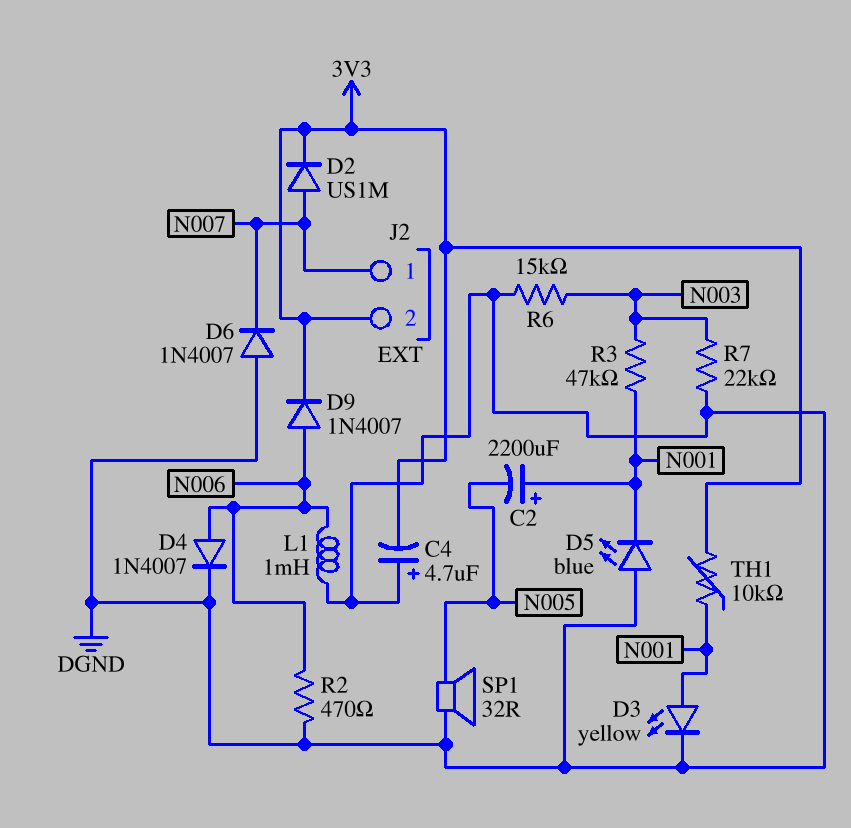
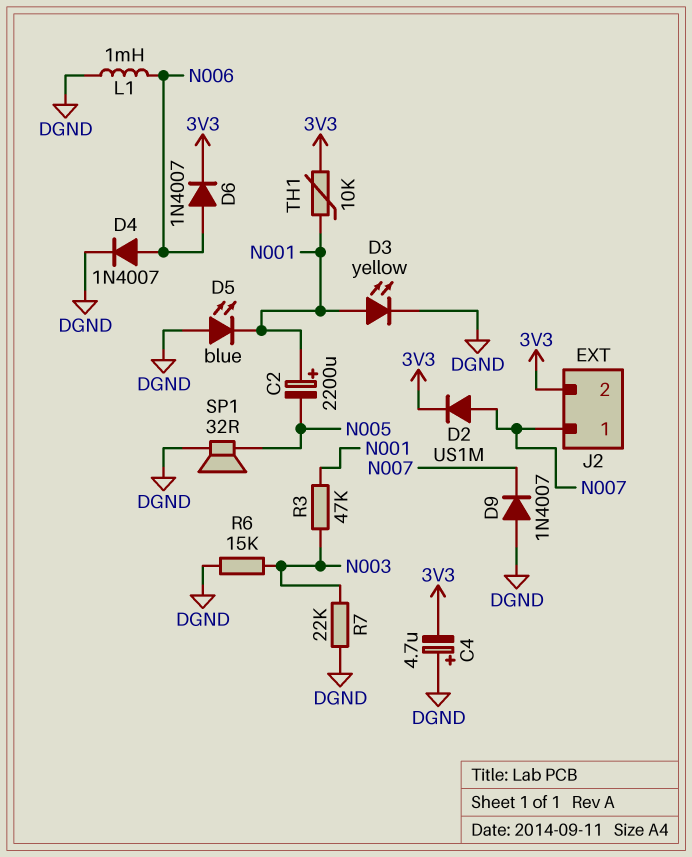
D6: diode 1N4007 (A DGND, K N007) -> diode 1N4007 (A N006, K 3V3)
D9: diode 1N4007 (A N006, K 3V3) -> diode 1N4007 (A DGND, K N007)
R2: 470 (DGND, N006) -> none

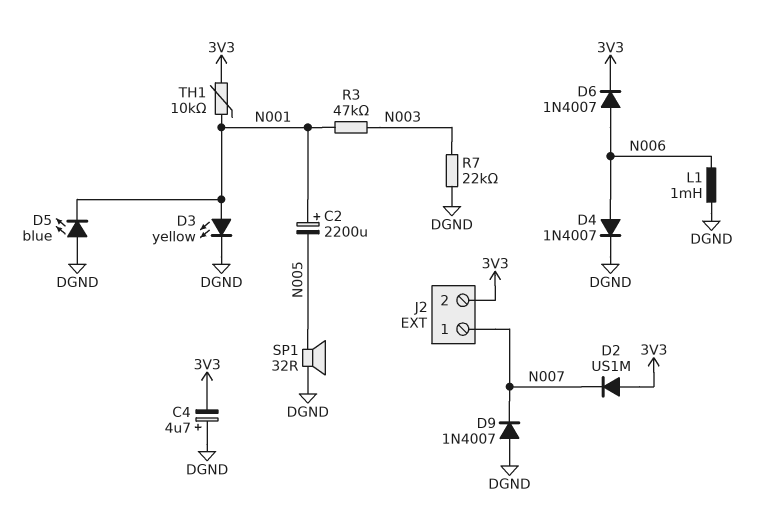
D2: diode US1M (A N007, K 3V3) -> diode US1M (A 3V3, K N007)
R6: 15k (DGND, N003) -> none

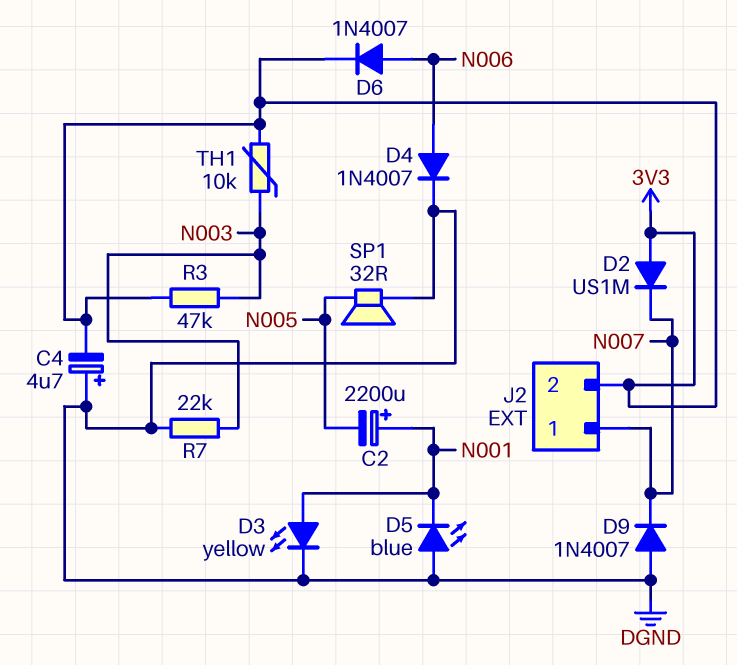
L1: 1mH (DGND, N006) -> none
R3: 47k (N001, N003) -> 47k (3V3, N003)
TH1: 10k (3V3, N001) -> 10k (3V3, N003)

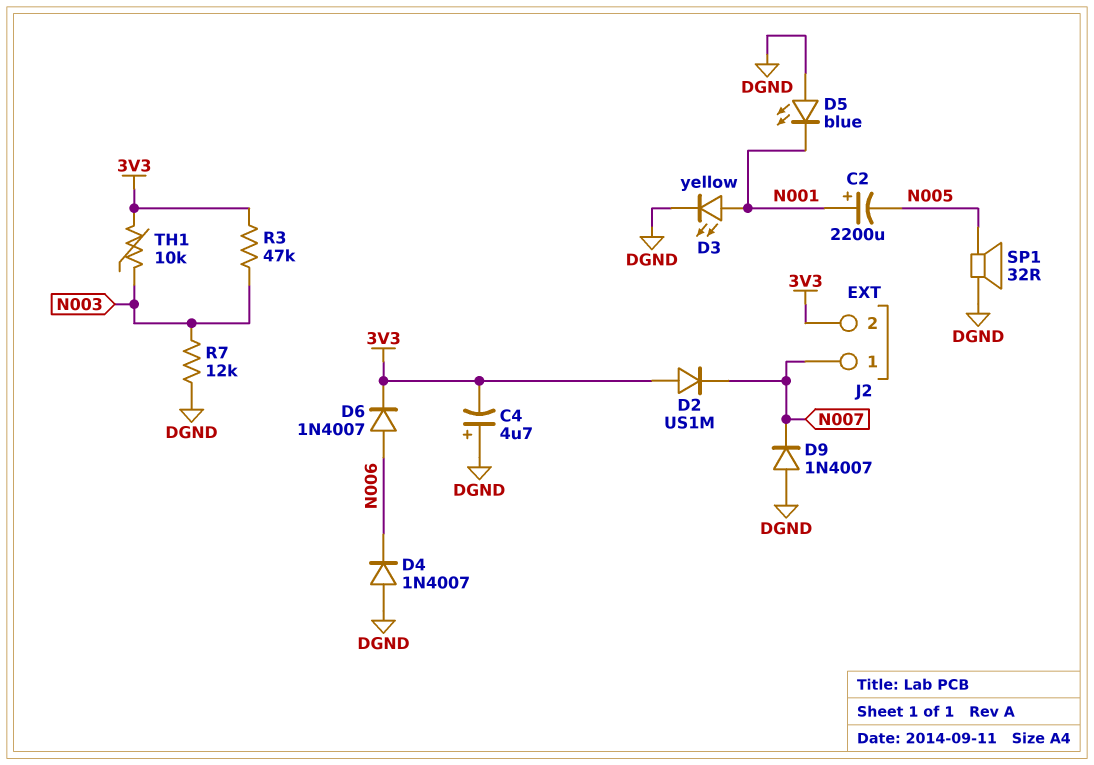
D4: diode 1N4007 (A N006, K DGND) -> diode 1N4007 (A DGND, K N006)
R7: 22k (DGND, N003) -> 12k (DGND, N003)

